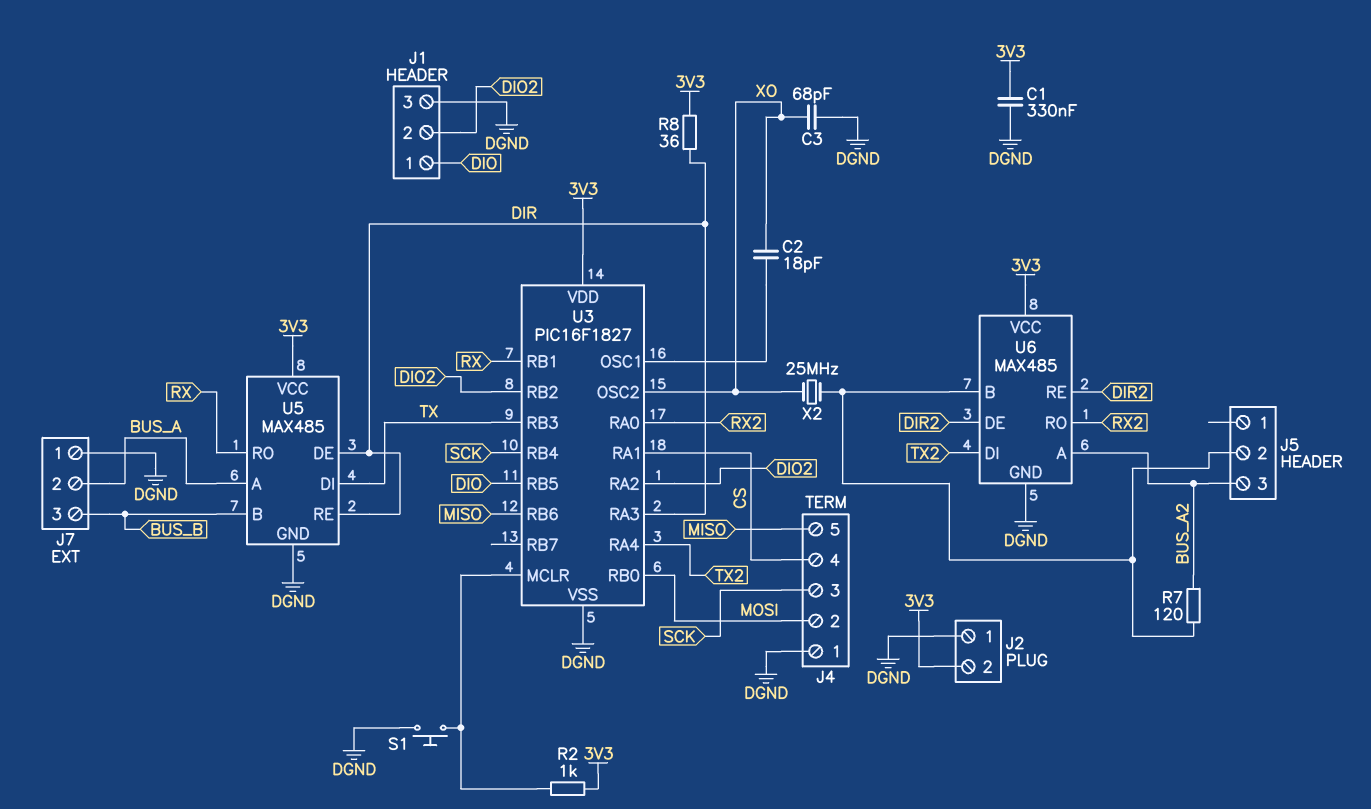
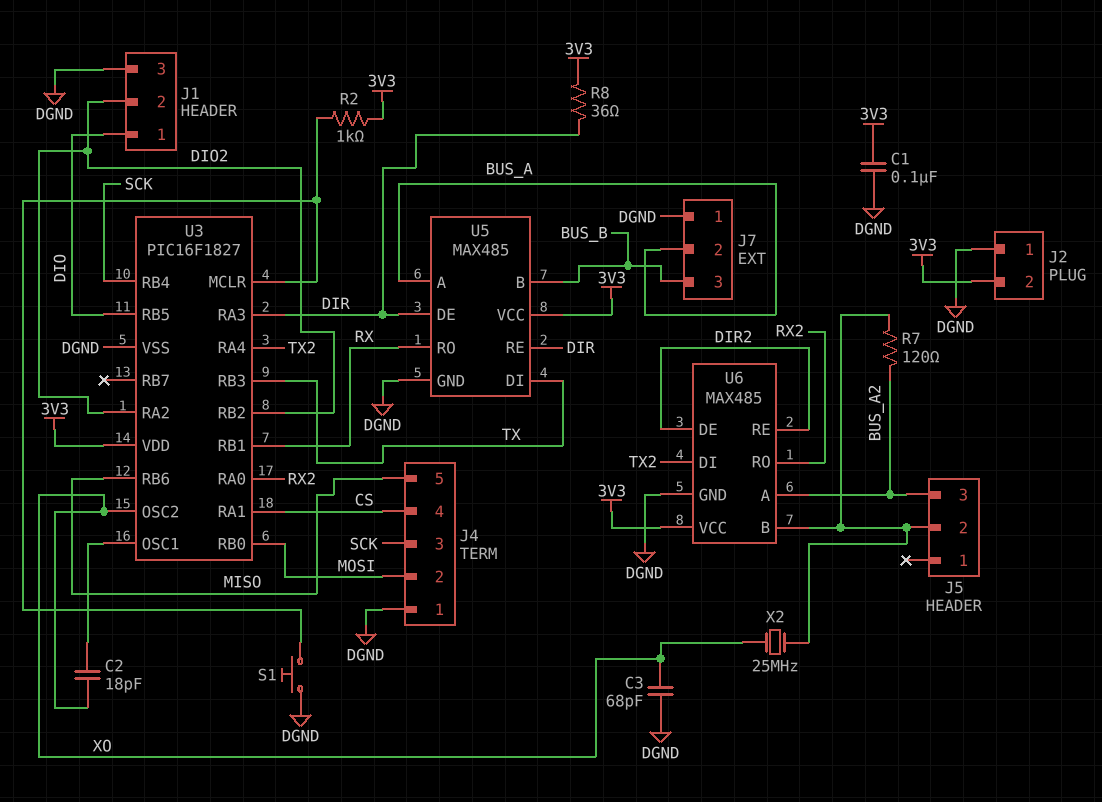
C1: 330nF (3V3, DGND) -> 100nF (3V3, DGND)

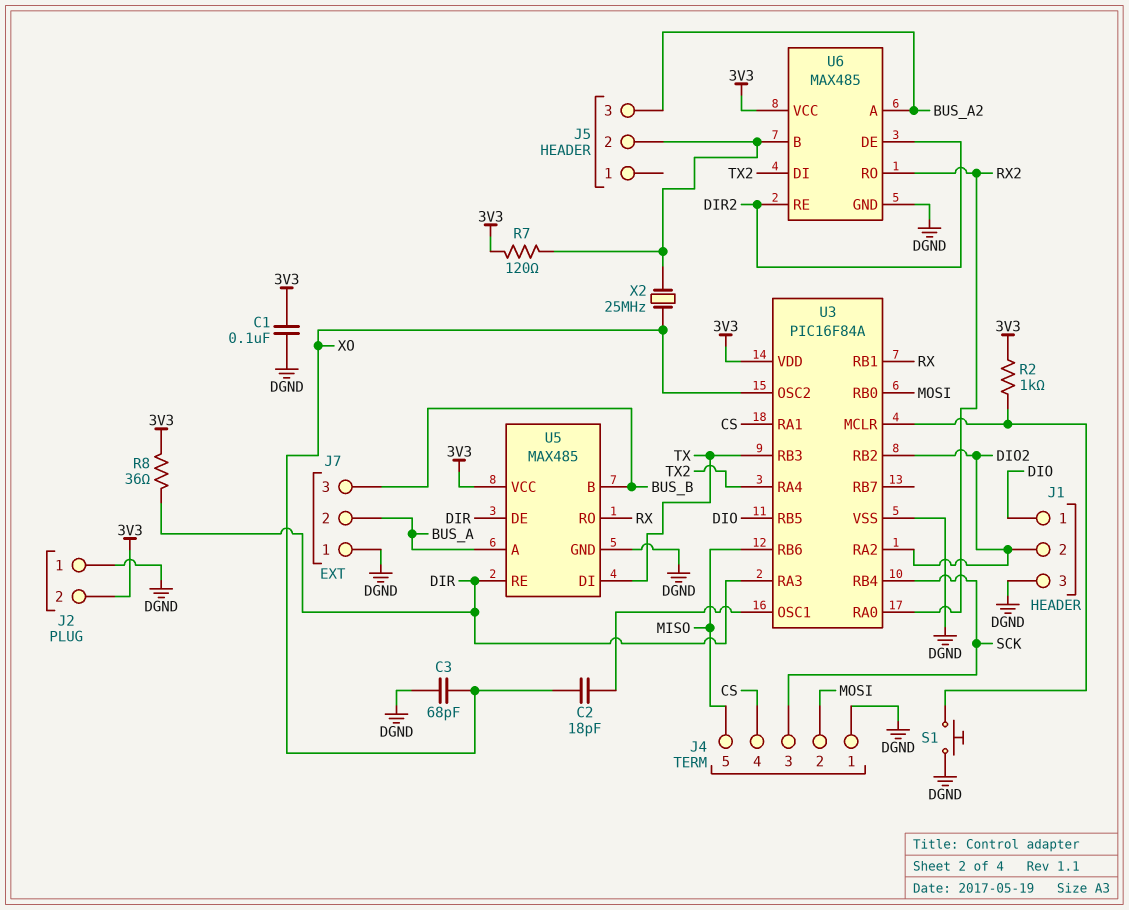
R7: 120 (BUS_A2, J5/2) -> 120 (3V3, J5/2)
U3: PIC16F1827 -> PIC16F84A

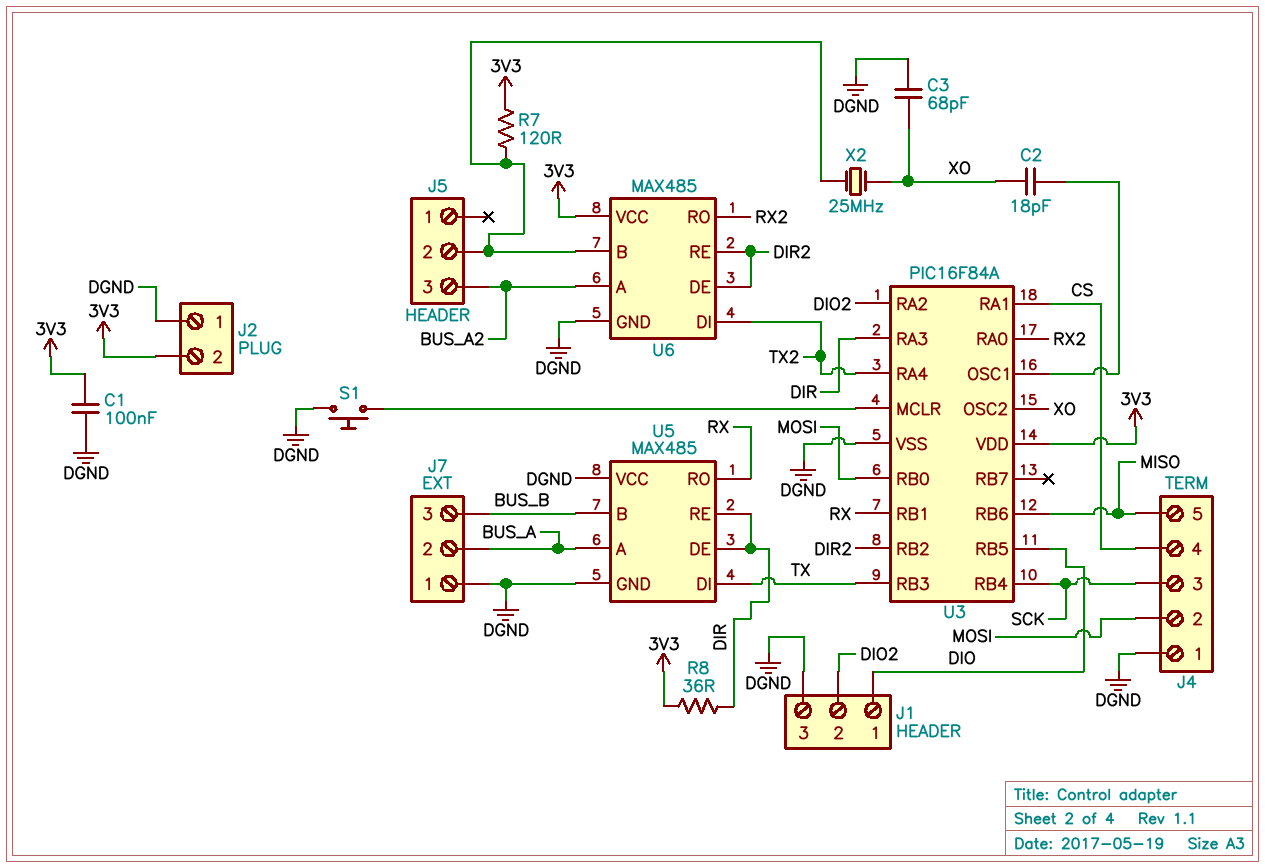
R2: 1k (3V3, U3/MCLR) -> none
U3 pin RB2: DIO2 -> DIR2
U5 pin VCC: 3V3 -> DGND

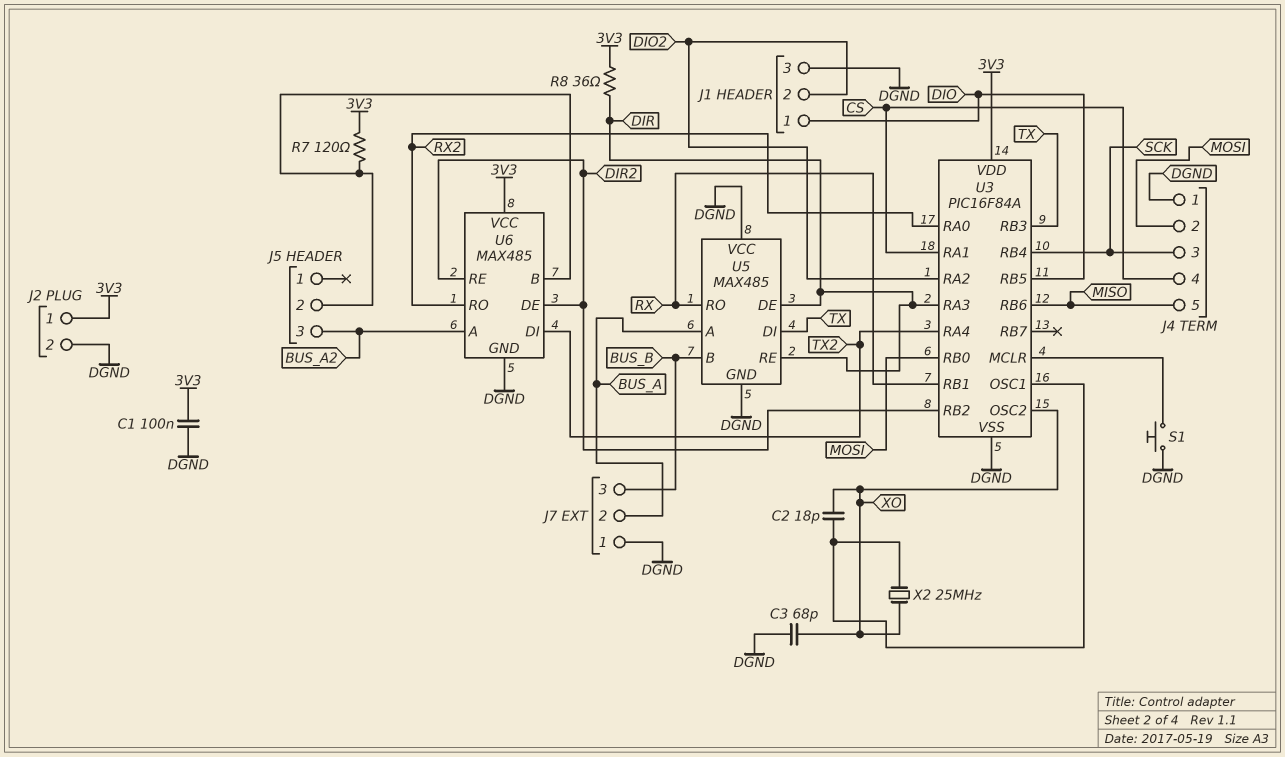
J2 pin 1: DGND -> 3V3
J2 pin 2: 3V3 -> DGND
X2: 25MHz (J5/2, XO) -> 25MHz (U3/OSC1, XO)

